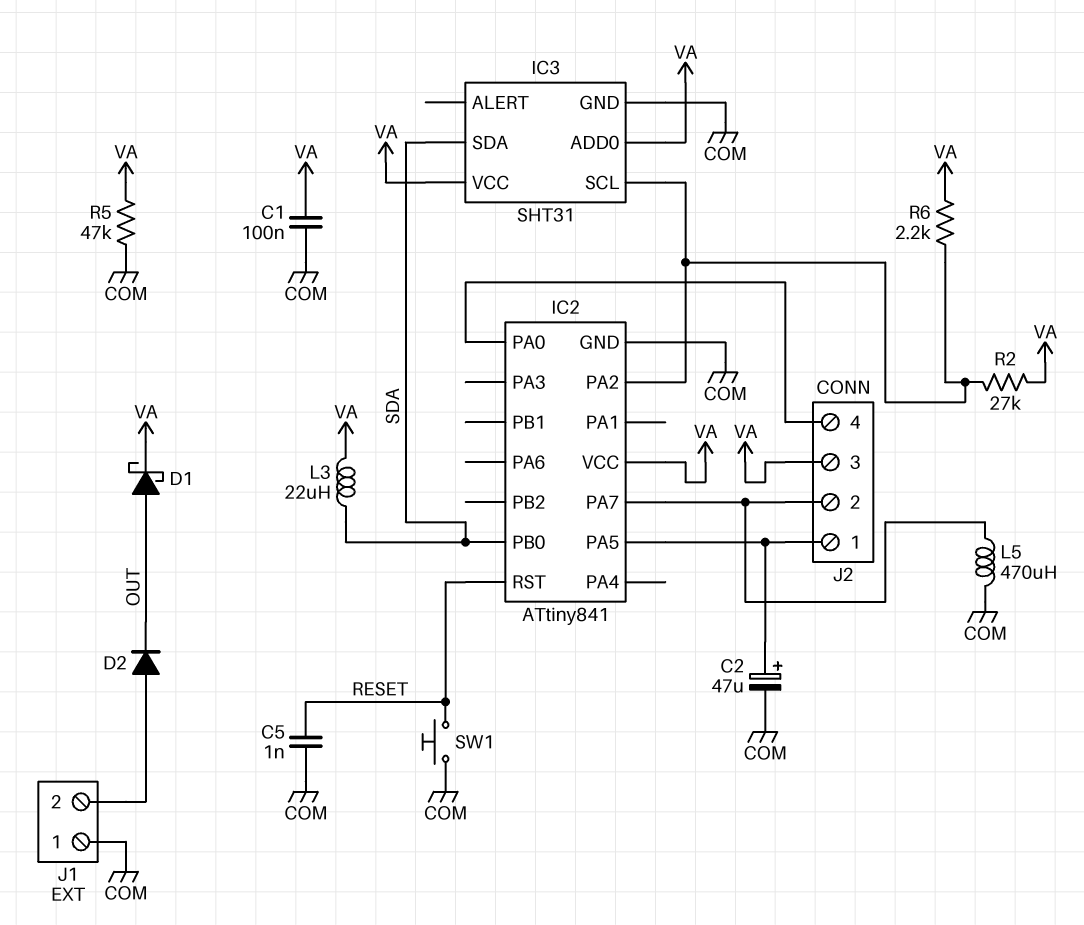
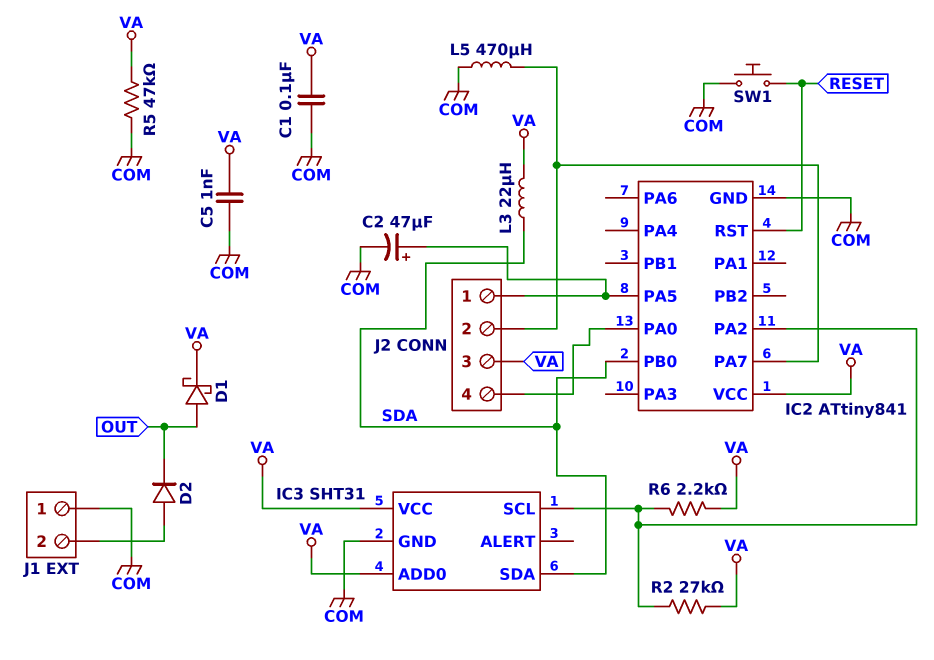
C5: 1nF (COM, RESET) -> 1nF (COM, VA)

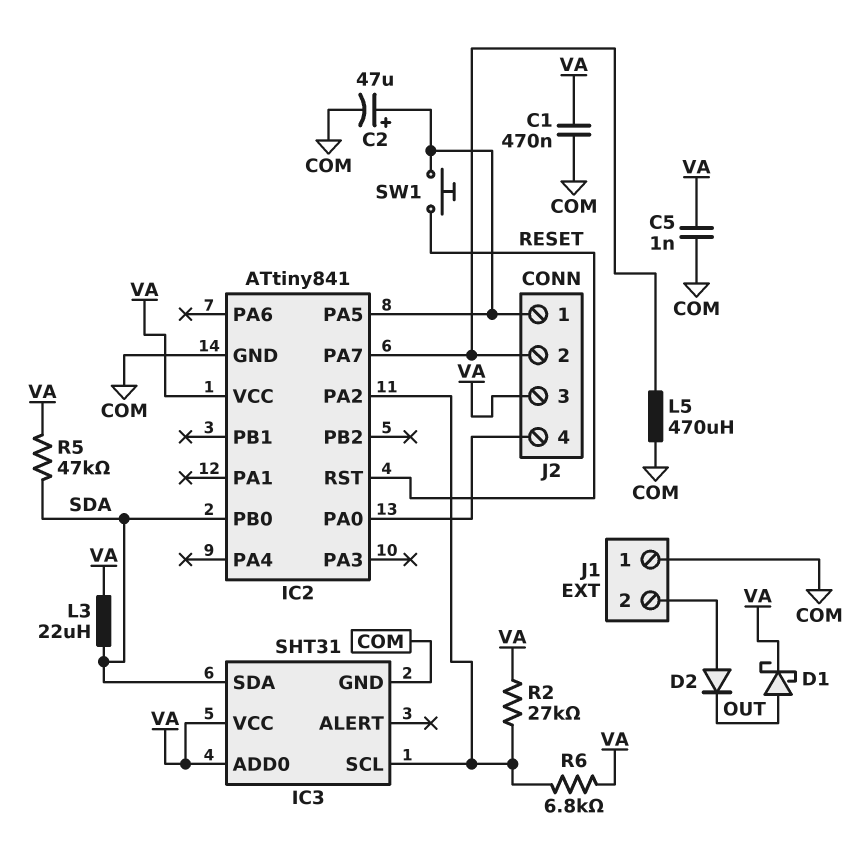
C1: 100nF (COM, VA) -> 470nF (COM, VA)
R5: 47k (COM, VA) -> 47k (SDA, VA)
R6: 2.2k (IC2/PA2, VA) -> 6.8k (IC2/PA2, VA)
SW1: button (COM, RESET) -> button (IC2/PA5, RESET)

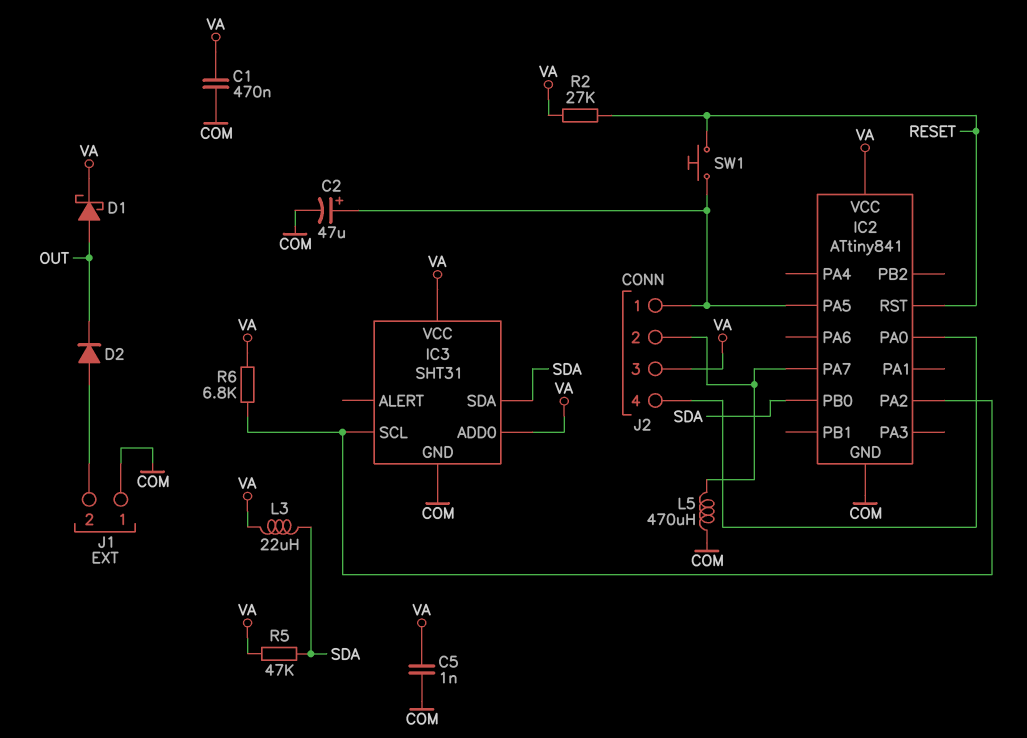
R2: 27k (IC2/PA2, VA) -> 27k (RESET, VA)

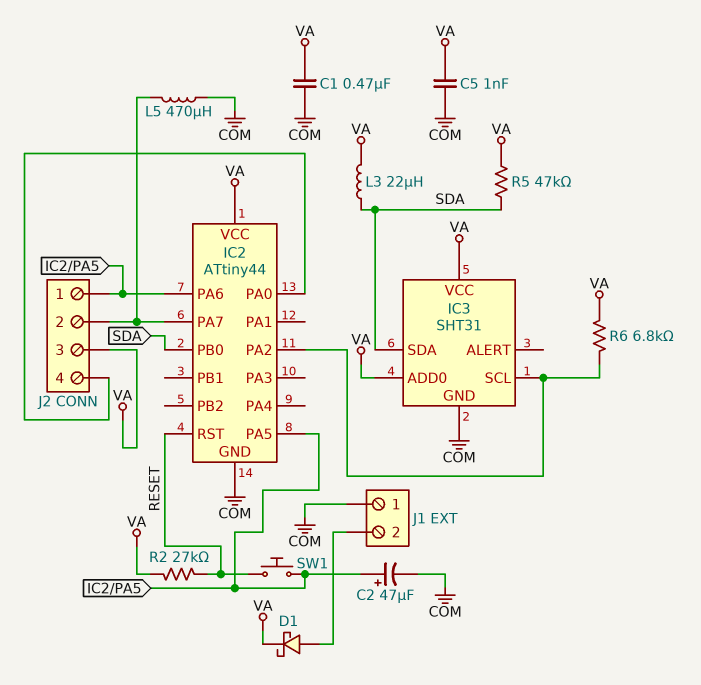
D1: schottky (A OUT, K VA) -> schottky (A J1/2, K VA)
D2: diode (A J1/2, K OUT) -> none
IC2: ATtiny841 -> ATtiny44
IC2 pin PA6: none -> IC2/PA5

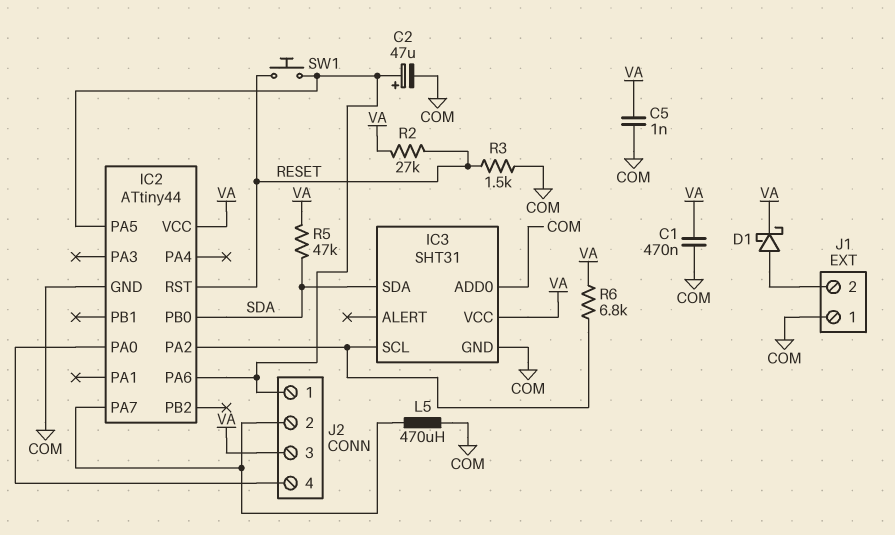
IC3 pin ADD0: VA -> COM
L3: 22uH (SDA, VA) -> none
R3: none -> 1.5k (COM, RESET)

